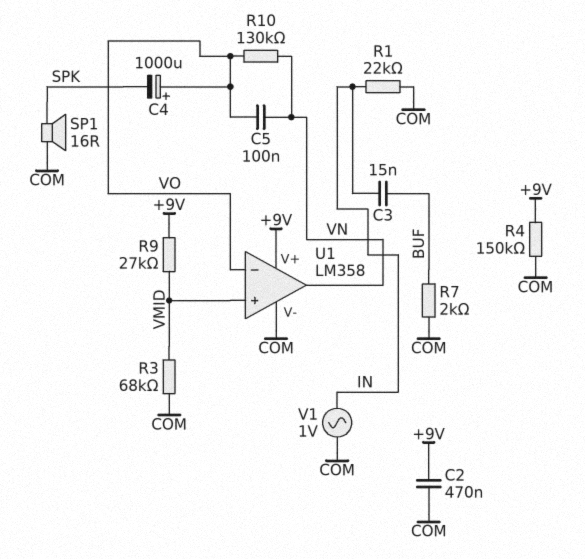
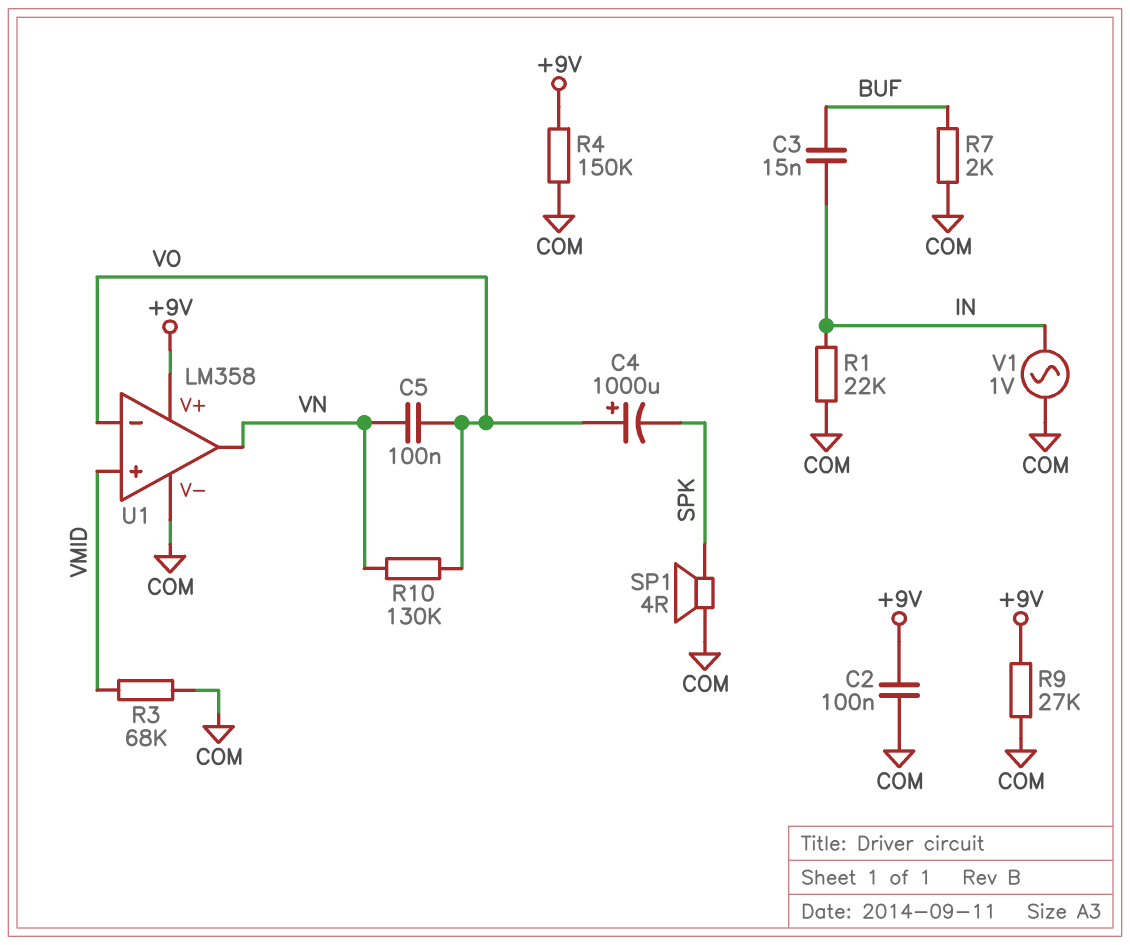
C2: 470nF (+9V, COM) -> 100nF (+9V, COM)
R9: 27k (+9V, VMID) -> 27k (+9V, COM)
SP1: speaker 16R (COM, SPK) -> speaker 4R (COM, SPK)

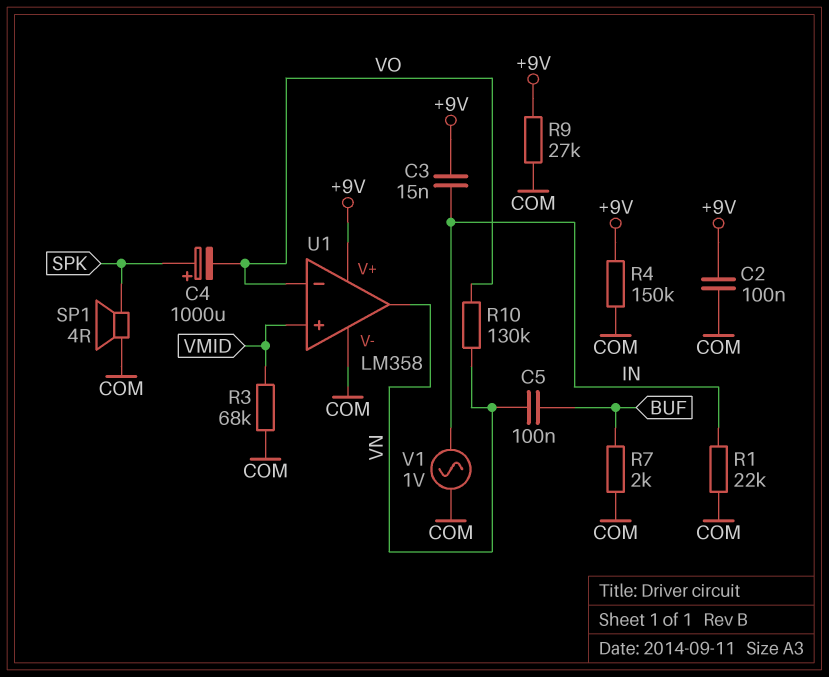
C3: 15nF (BUF, IN) -> 15nF (+9V, IN)
C4: 1000uF (plus VO, minus SPK) -> 1000uF (plus SPK, minus VO)
C5: 100nF (VN, VO) -> 100nF (BUF, VN)

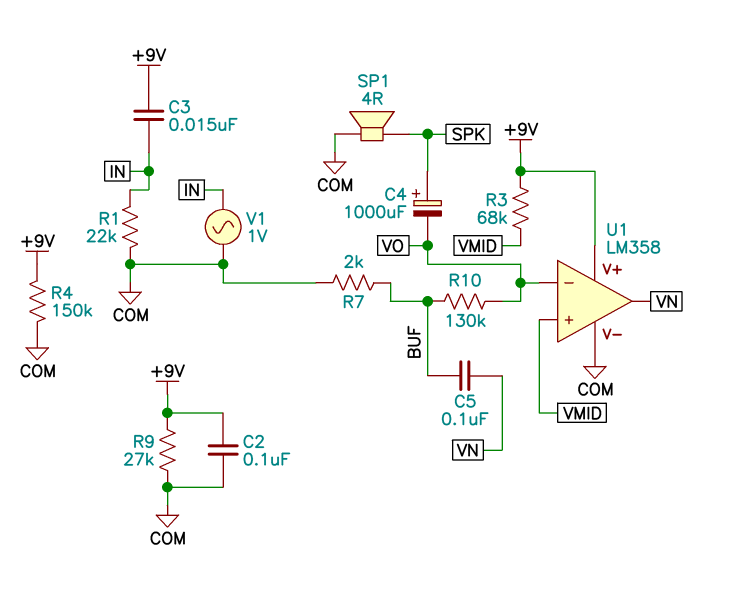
R3: 68k (COM, VMID) -> 68k (+9V, VMID)
R10: 130k (VN, VO) -> 130k (BUF, VO)

